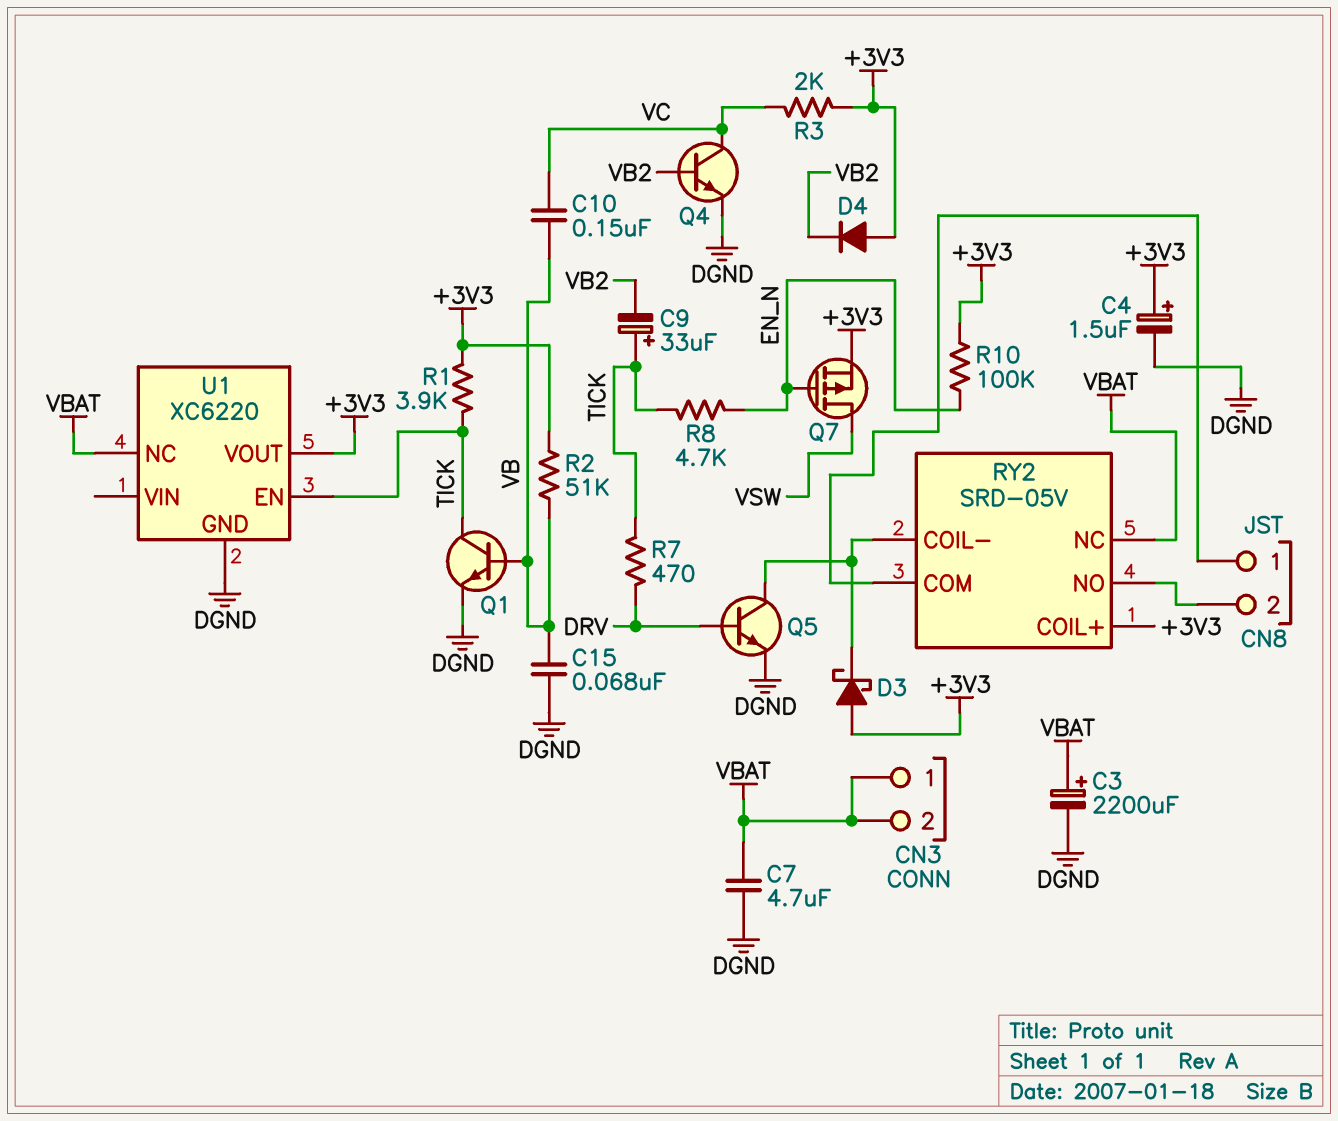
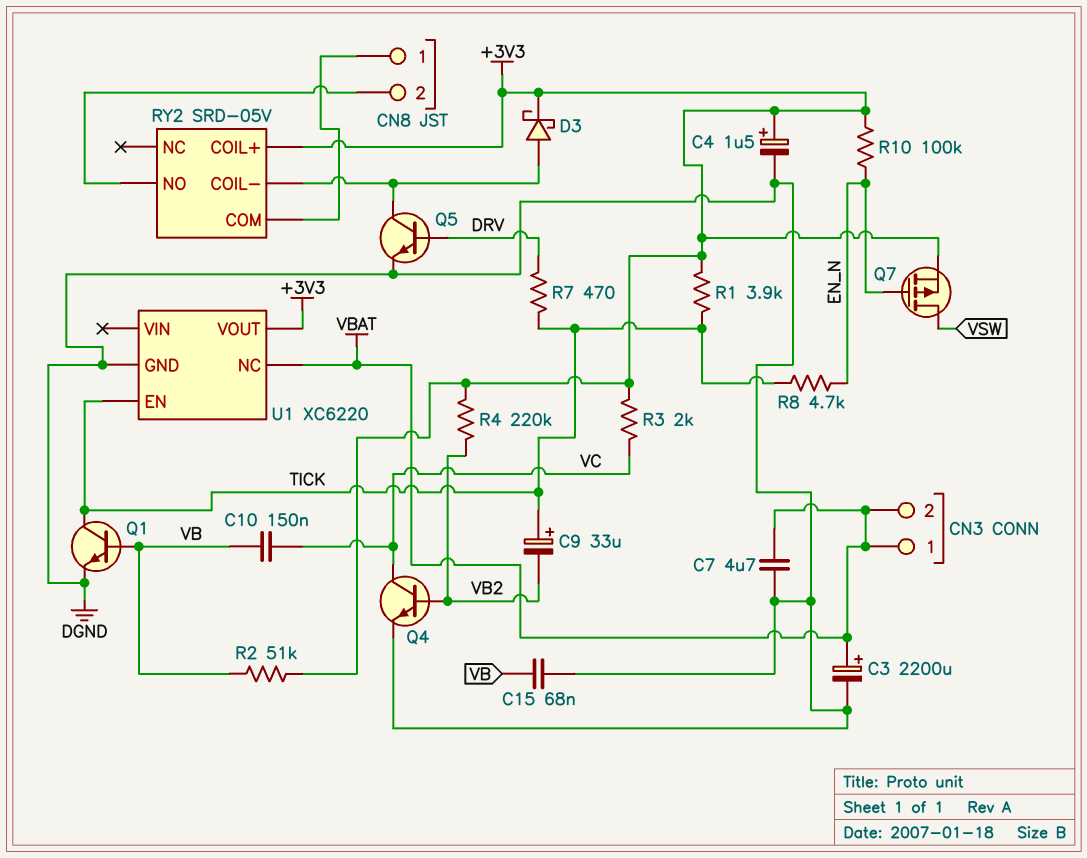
D3: schottky (A +3V3, K RY2/COIL-) -> schottky (A RY2/COIL-, K +3V3)
D4: diode (A +3V3, K VB2) -> none
R4: none -> 220k (+3V3, VB2)
RY2 pin NC: VBAT -> none

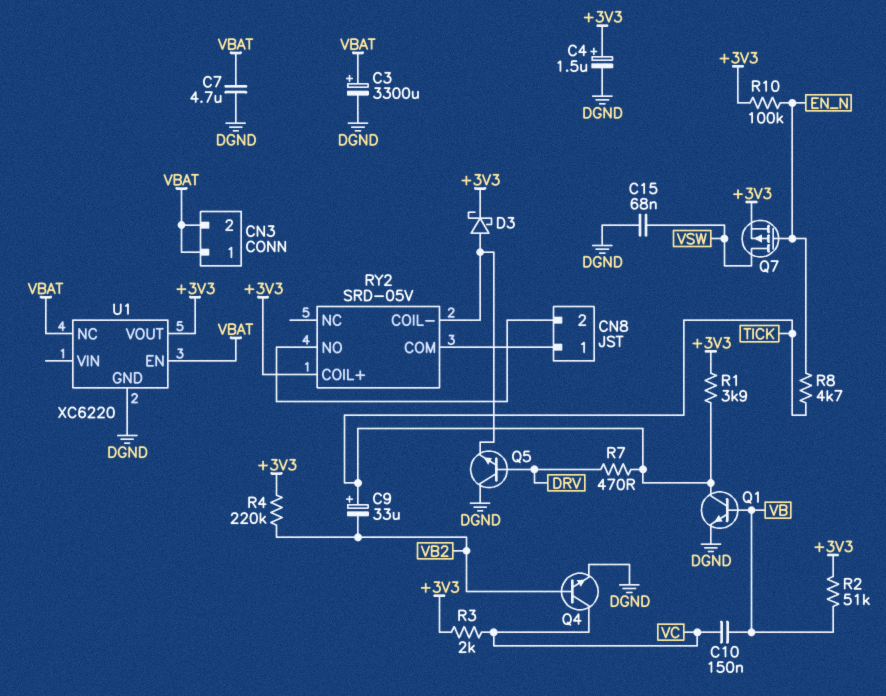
C3: 2200uF (plus VBAT, minus DGND) -> 3300uF (plus VBAT, minus DGND)
C15: 68nF (DGND, VB) -> 68nF (DGND, VSW)
Q5: NPN (B DRV, C RY2/COIL-, E DGND) -> NPN (B DRV, C DGND, E RY2/COIL-)
U1 pin EN: TICK -> VBAT

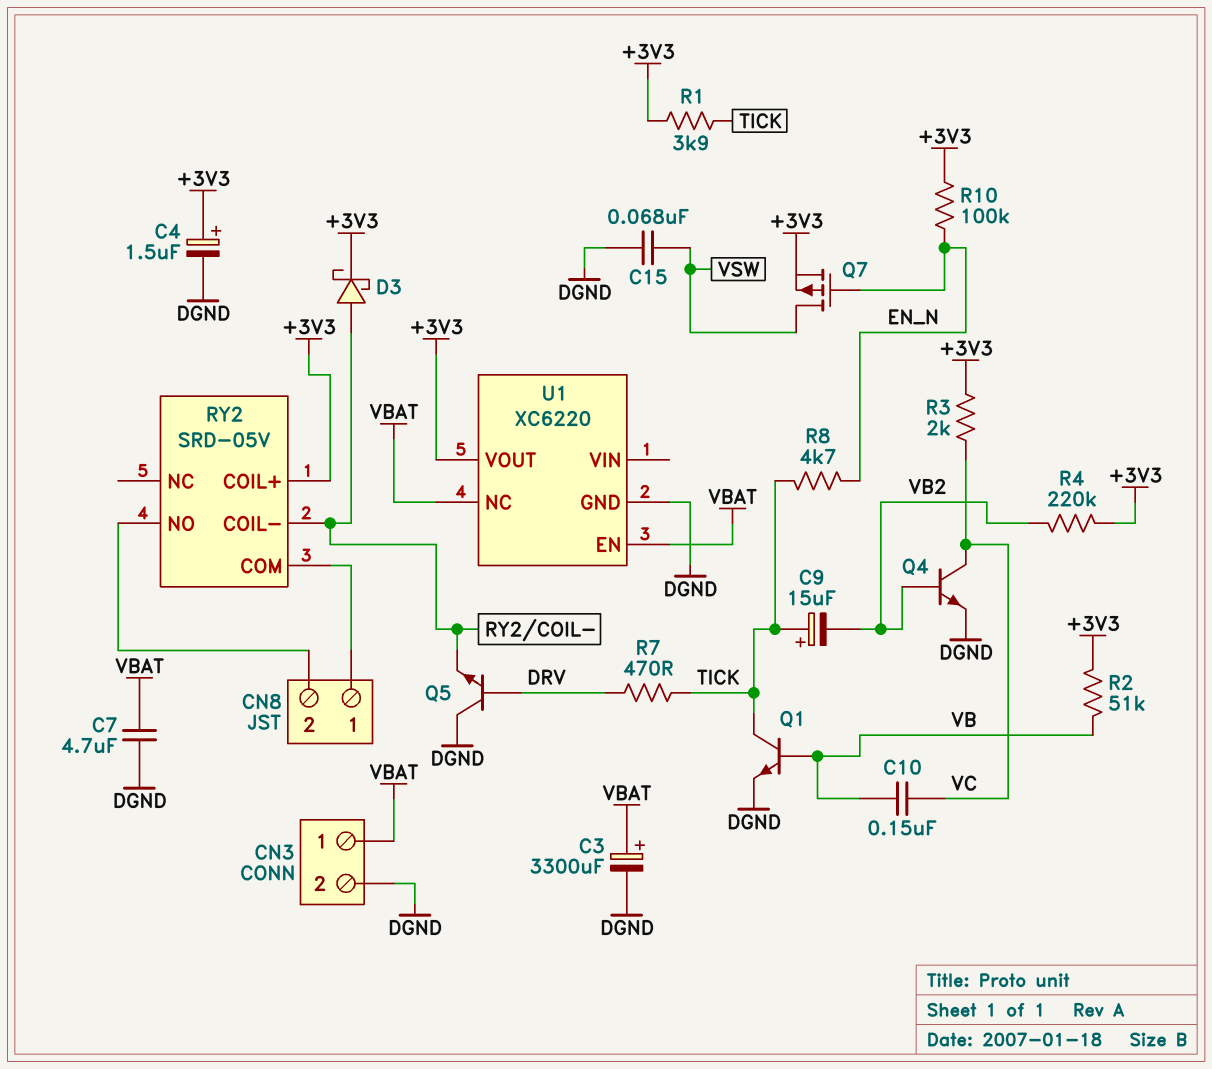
C9: 33uF (plus TICK, minus VB2) -> 15uF (plus TICK, minus VB2)
CN3 pin 2: VBAT -> DGND

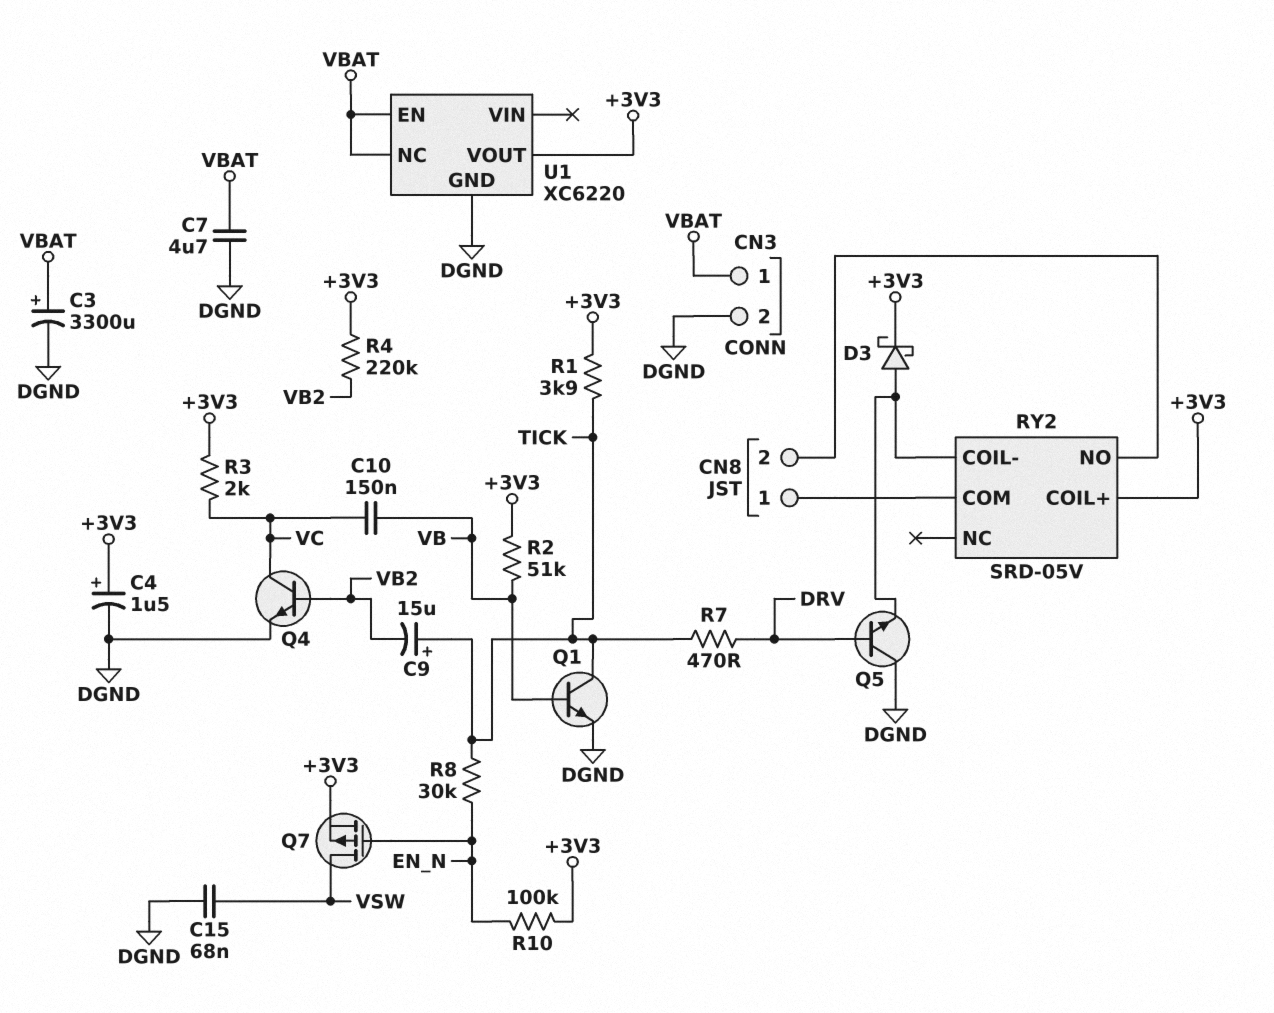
R8: 4.7k (EN_N, TICK) -> 30k (EN_N, TICK)

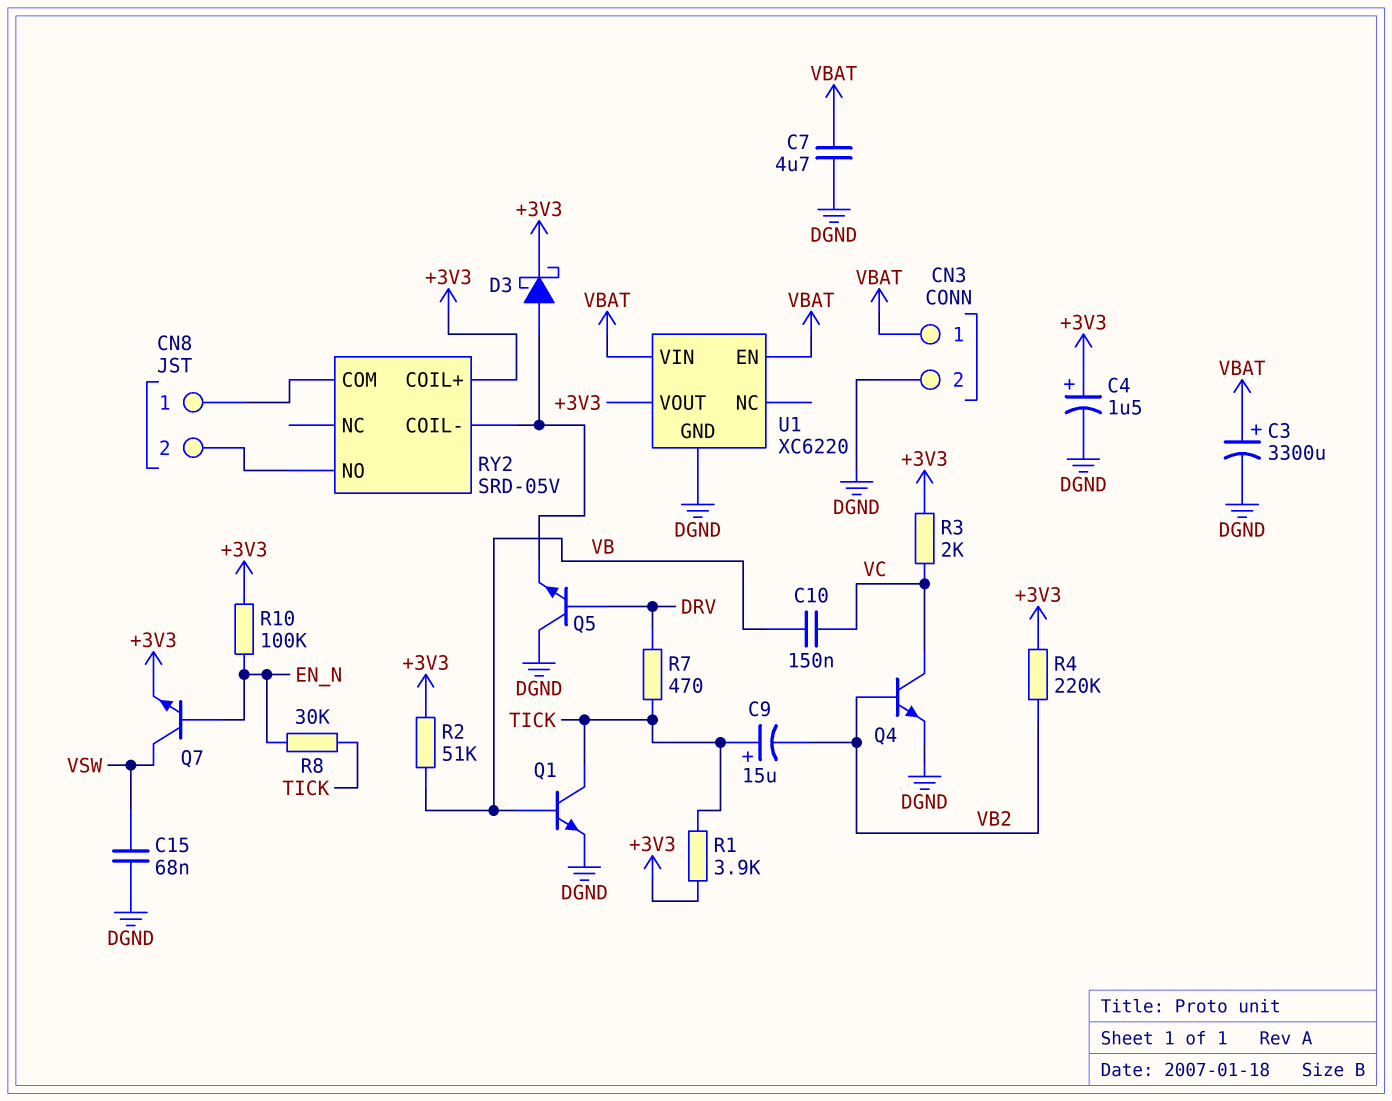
Q7: PMOS (G EN_N, D VSW, S +3V3) -> NPN (B EN_N, C VSW, E +3V3)
U1 pin NC: VBAT -> none
U1 pin VIN: none -> VBAT

